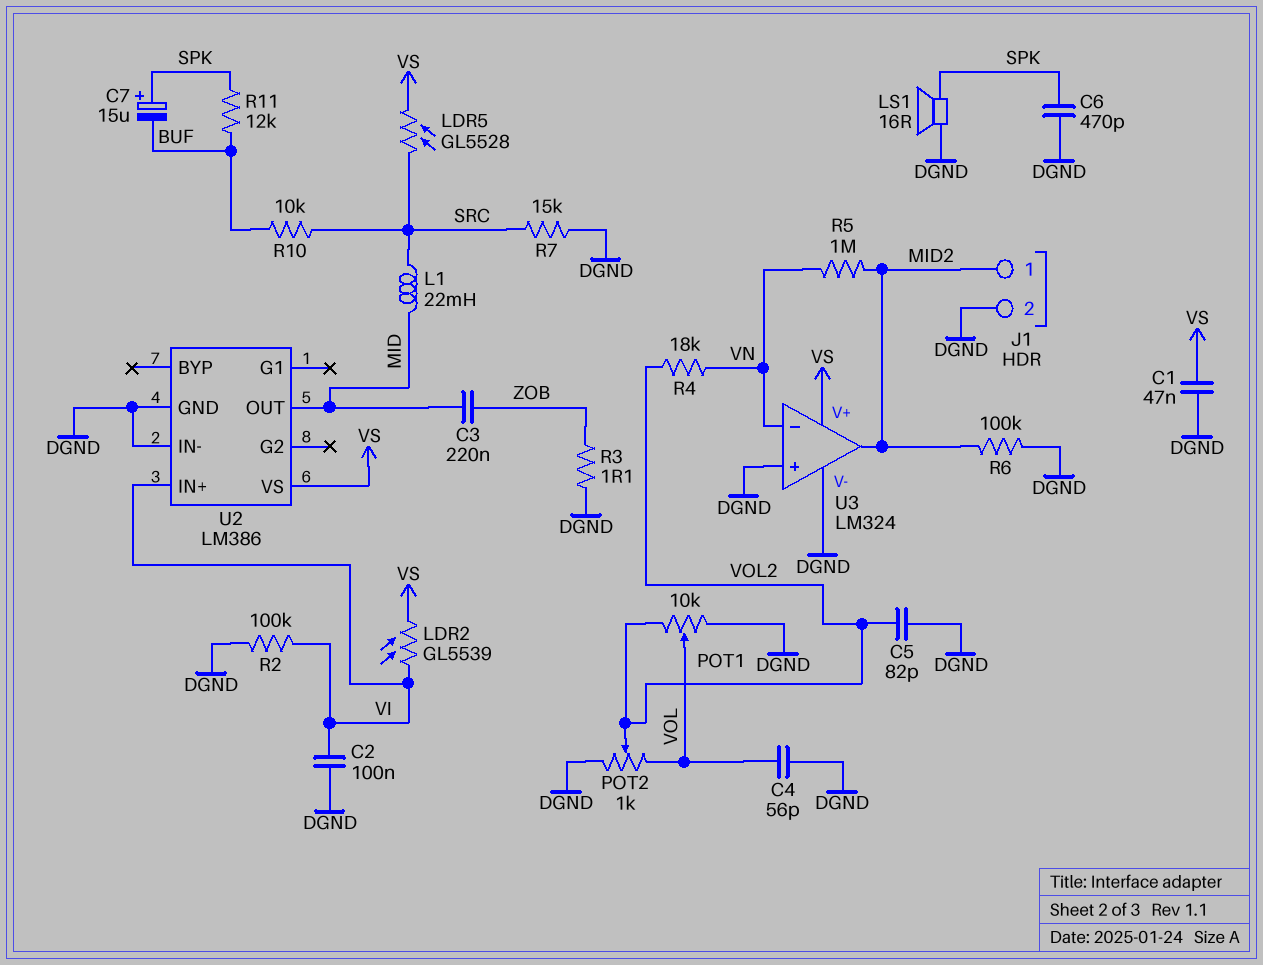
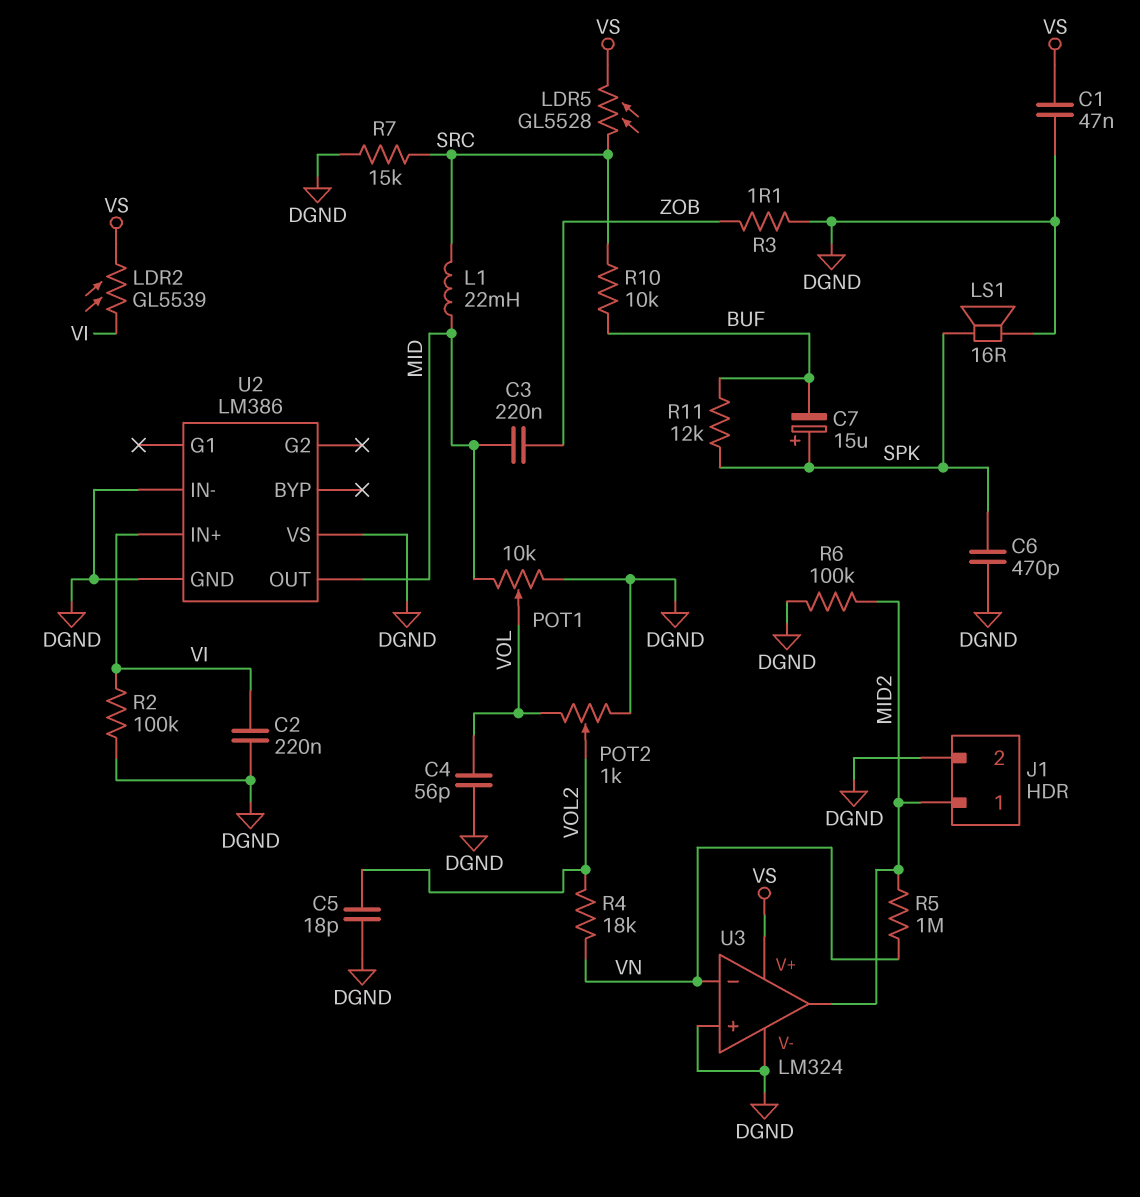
C2: 100nF (DGND, VI) -> 220nF (DGND, VI)
C5: 82pF (DGND, VOL2) -> 18pF (DGND, VOL2)
POT1: 10k (DGND, VOL2, wiper VOL) -> 10k (DGND, MID, wiper VOL)
U2 pin VS: VS -> DGND

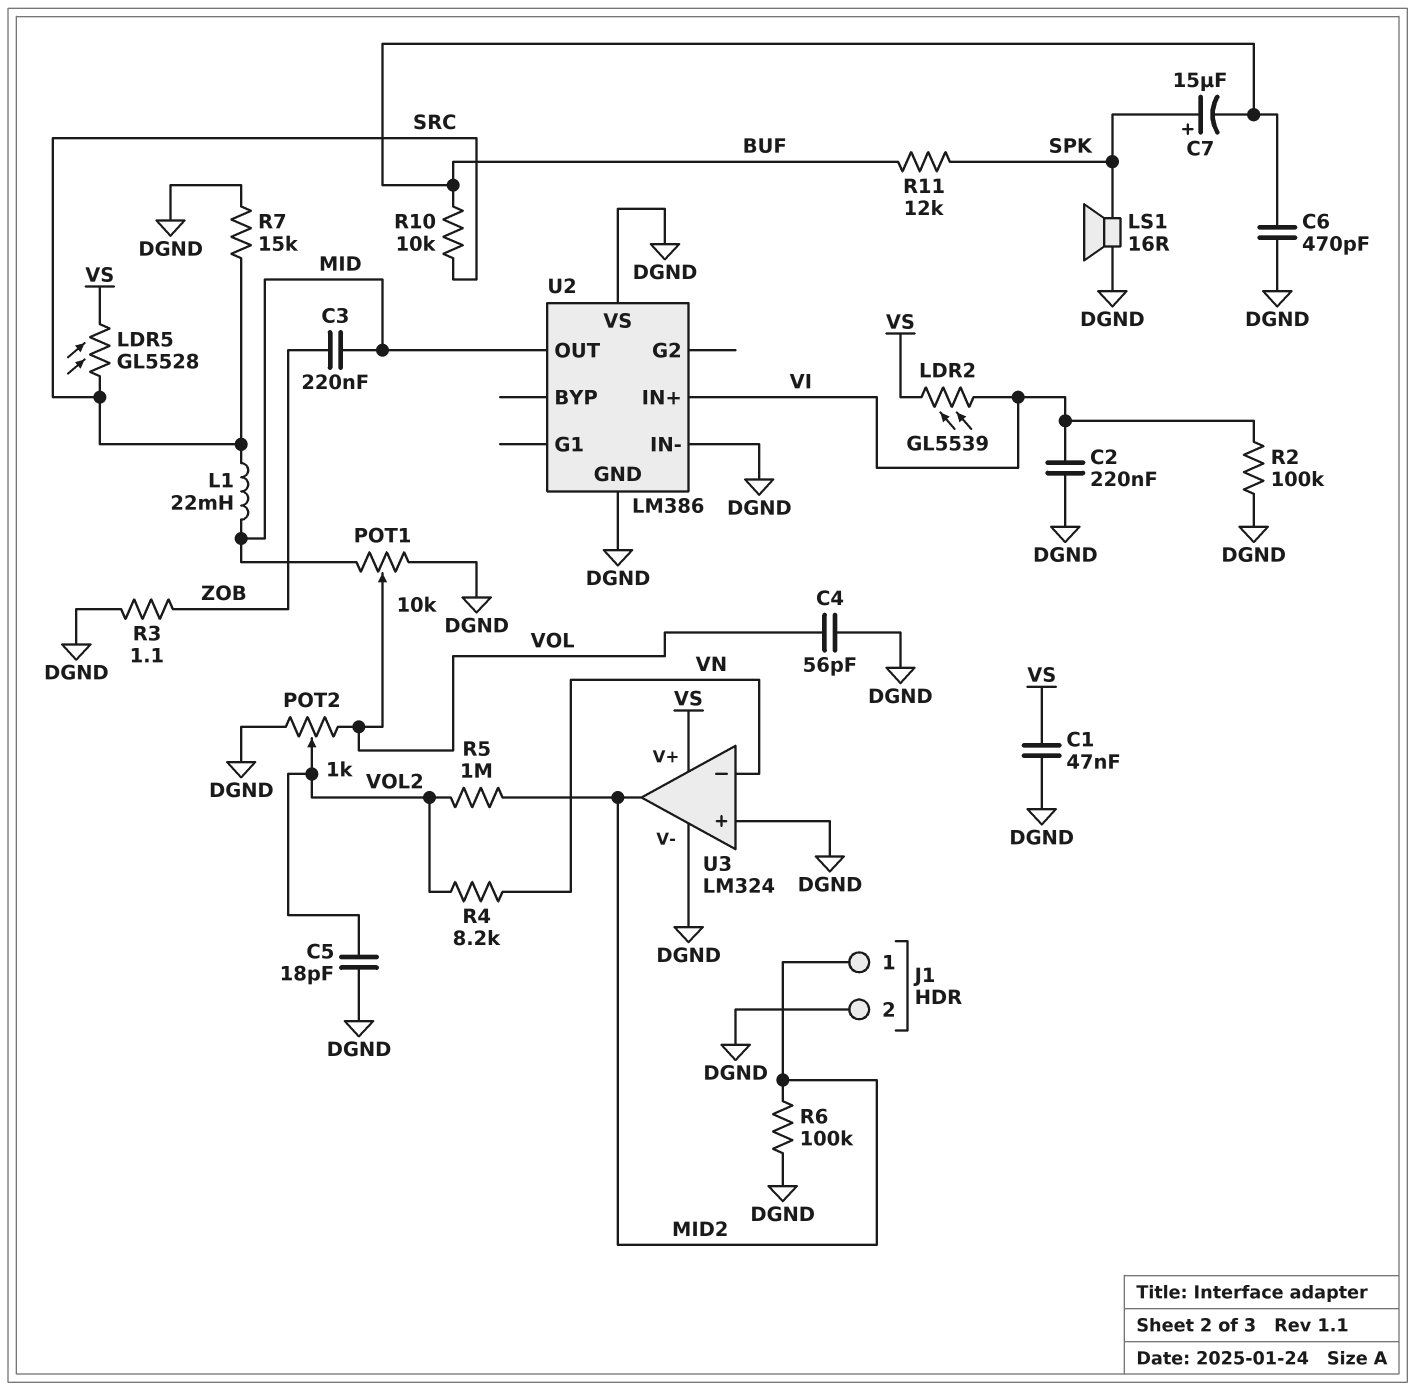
C6: 470pF (DGND, SPK) -> 470pF (BUF, DGND)
R4: 18k (VN, VOL2) -> 8.2k (VN, VOL2)
R5: 1M (MID2, VN) -> 1M (MID2, VOL2)

